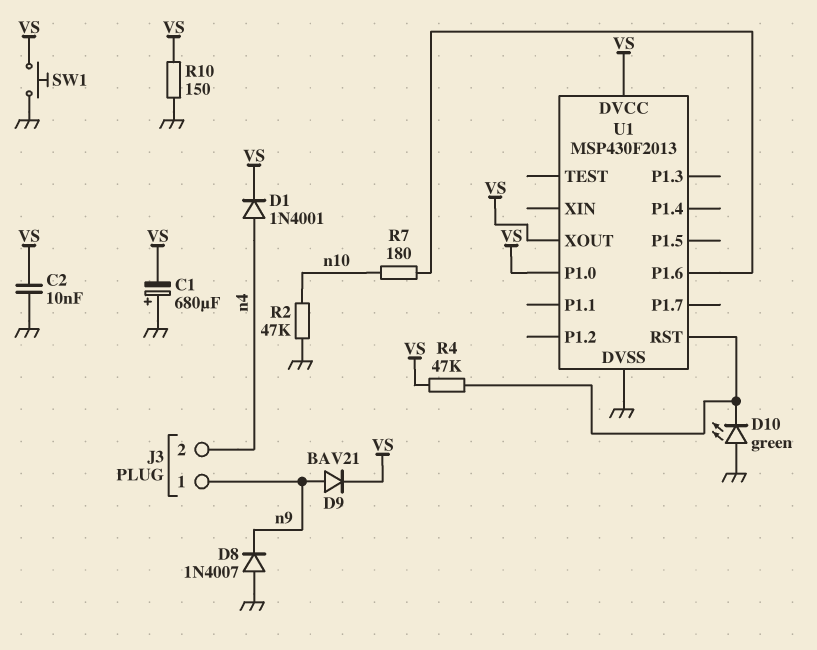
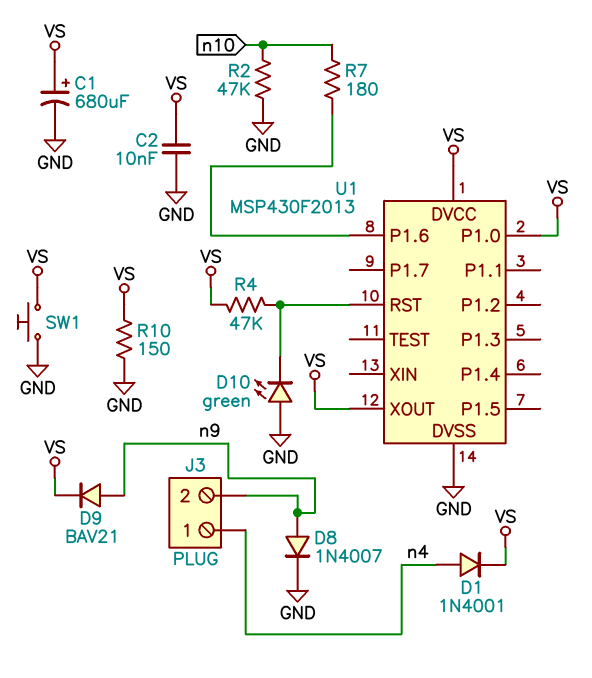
C1: 680uF (plus GND, minus VS) -> 680uF (plus VS, minus GND)
D8: diode 1N4007 (A GND, K n9) -> diode 1N4007 (A n9, K GND)
J3 pin 1: n9 -> n4
J3 pin 2: n4 -> n9

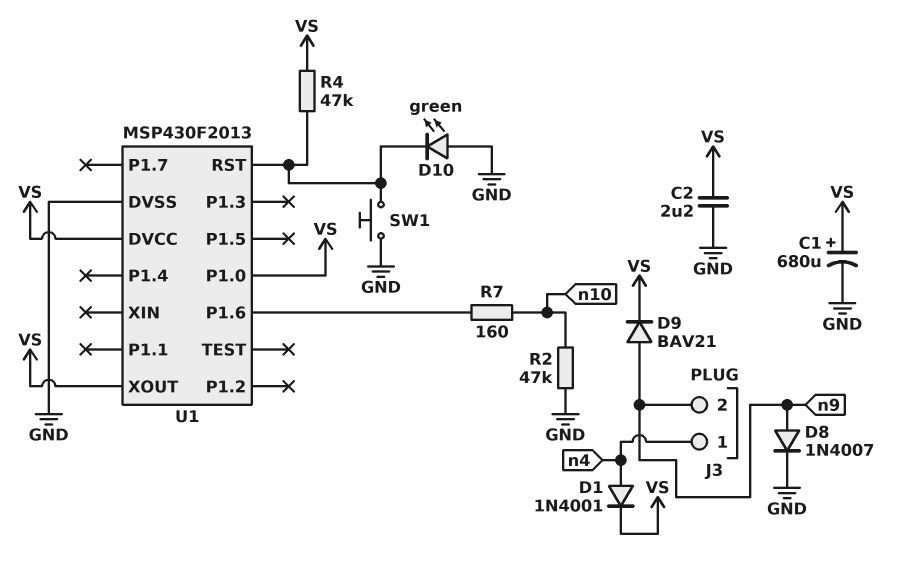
C2: 10nF (GND, VS) -> 2.2uF (GND, VS)
R7: 180 (U1/P1.6, n10) -> 160 (U1/P1.6, n10)
R10: 150 (GND, VS) -> none
SW1: button (GND, VS) -> button (GND, U1/RST)

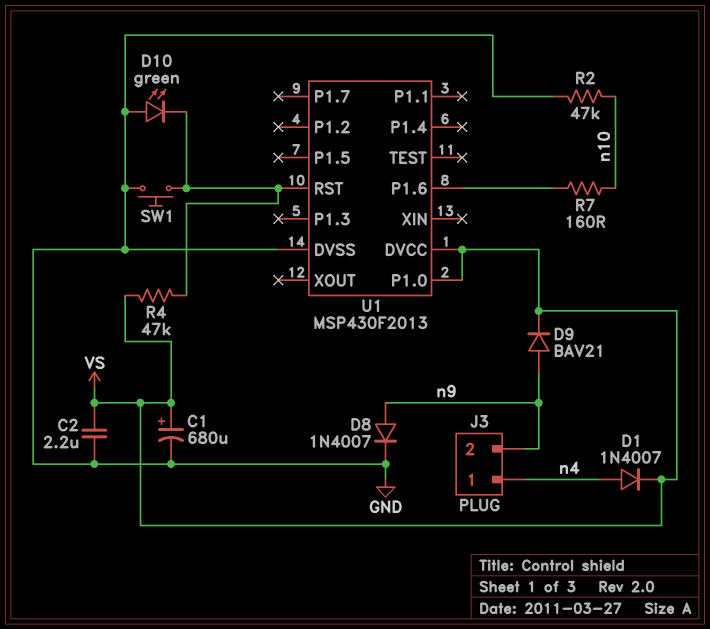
D1: diode 1N4001 (A n4, K VS) -> diode 1N4007 (A n4, K VS)
U1 pin XOUT: VS -> none

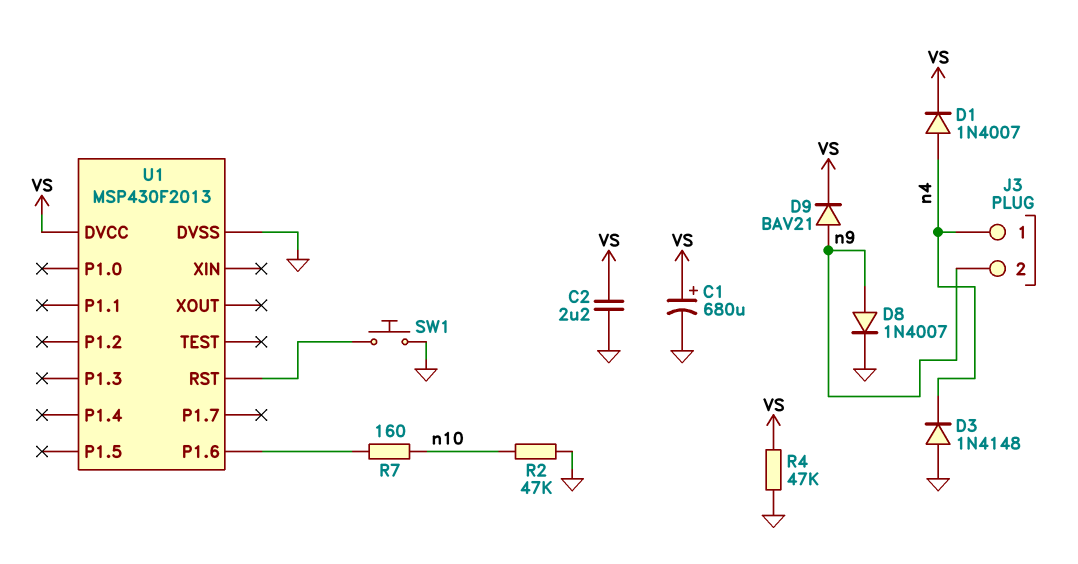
D3: none -> diode 1N4148 (A GND, K n4)
D10: LED green (A GND, K U1/RST) -> none
R4: 47k (U1/RST, VS) -> 47k (GND, VS)
U1 pin P1.0: VS -> none

